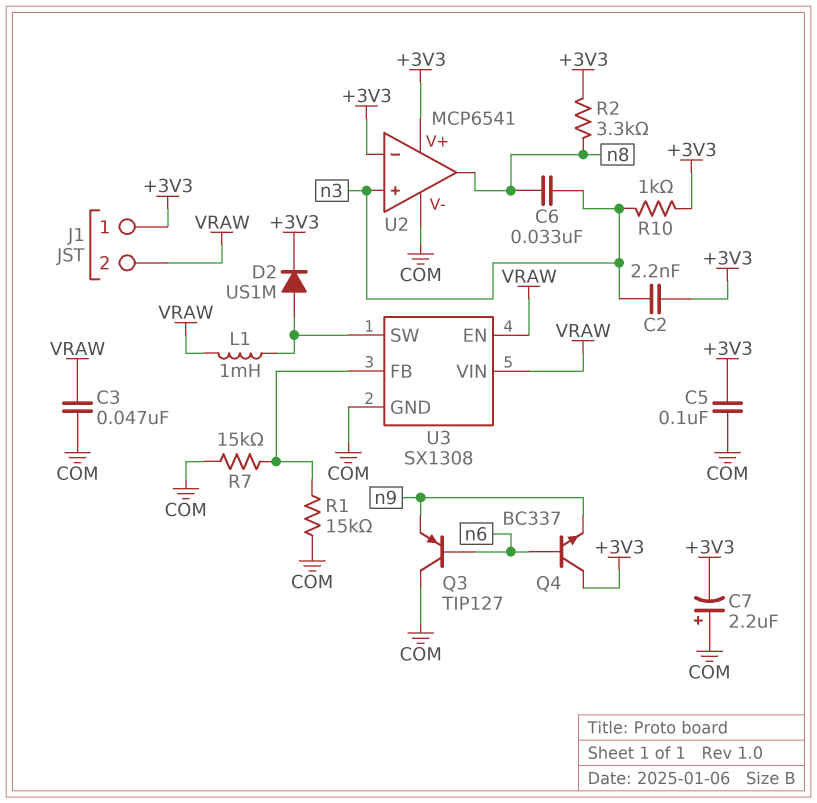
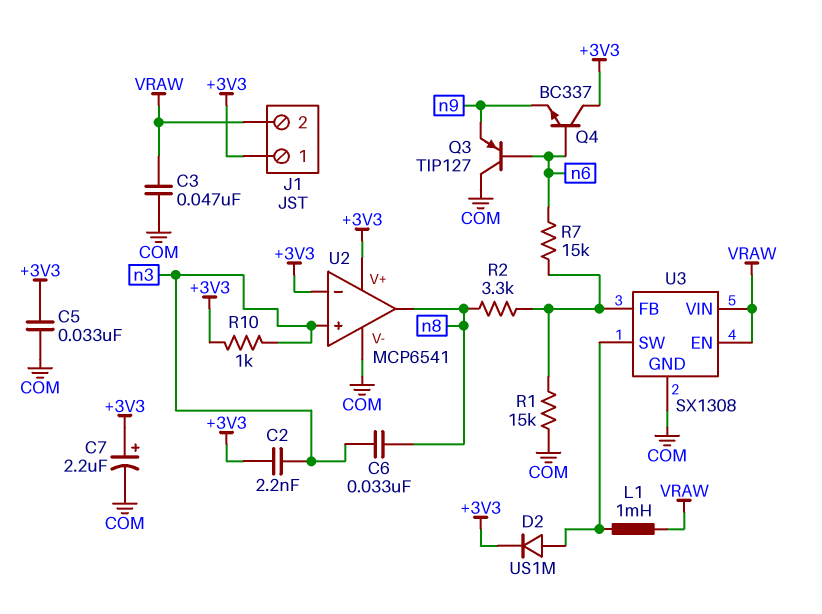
C5: 100nF (+3V3, COM) -> 33nF (+3V3, COM)
C7: 2.2uF (plus COM, minus +3V3) -> 2.2uF (plus +3V3, minus COM)
R2: 3.3k (+3V3, n8) -> 3.3k (U3/FB, n8)
R7: 15k (COM, U3/FB) -> 15k (U3/FB, n6)

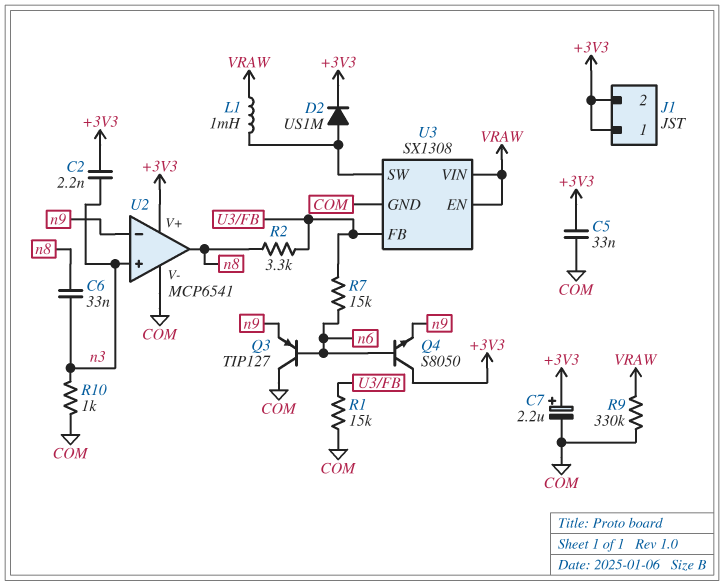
C3: 47nF (COM, VRAW) -> none
J1 pin 2: VRAW -> +3V3
Q4: NPN BC337 (B n6, C +3V3, E n9) -> NPN S8050 (B n6, C +3V3, E n9)
R9: none -> 330k (COM, VRAW)
R10: 1k (+3V3, n3) -> 1k (COM, n3)
U2 pin in-: +3V3 -> n9

